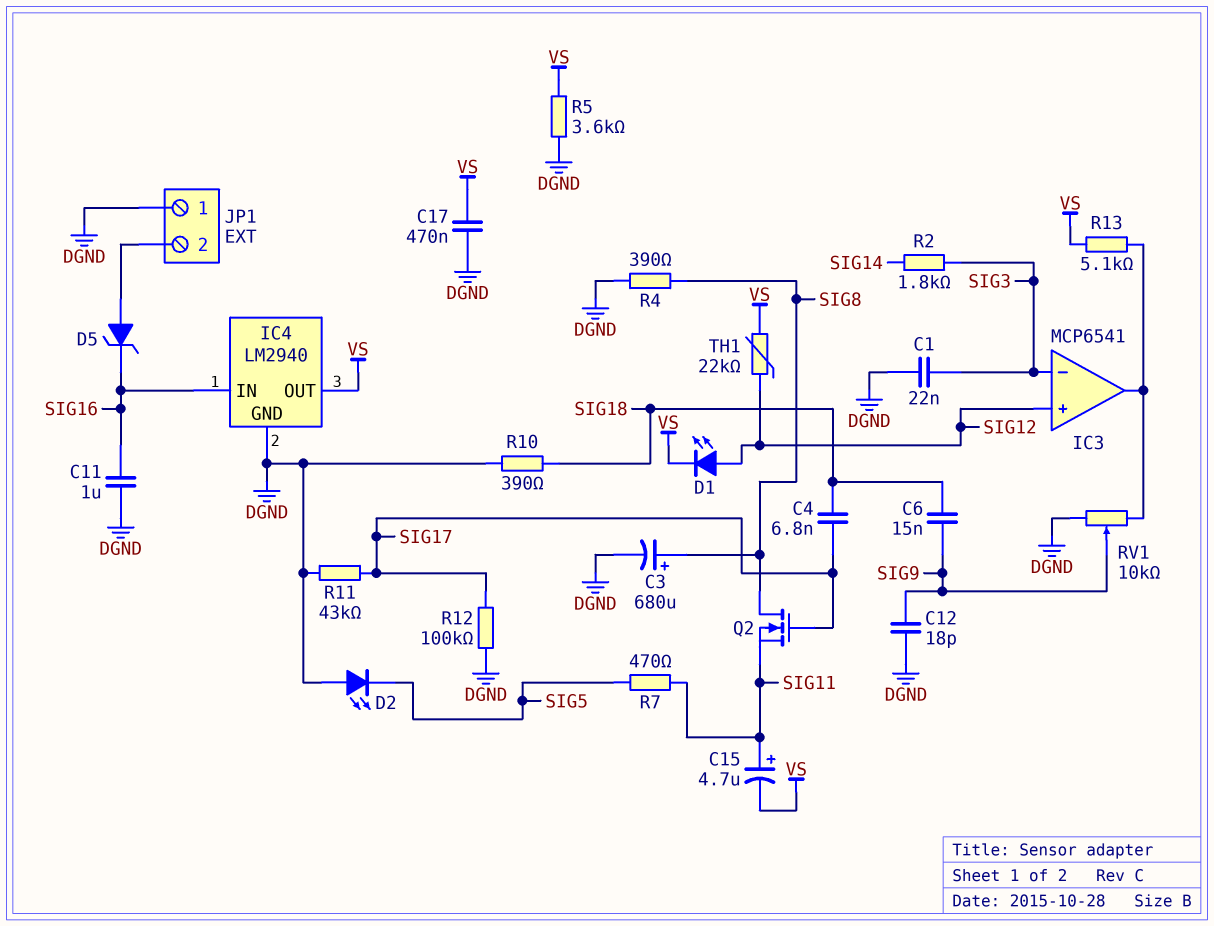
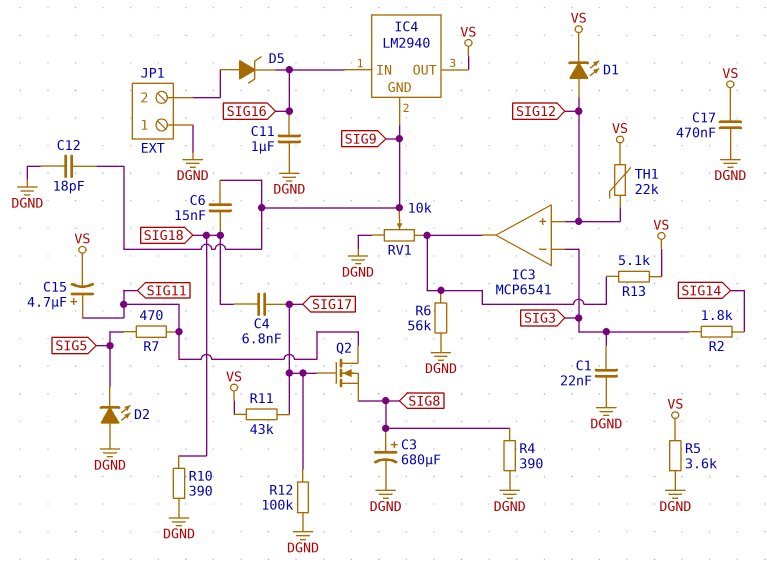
IC4 pin GND: DGND -> SIG9
Q2: NMOS (G SIG17, D SIG8, S SIG11) -> NMOS (G SIG17, D SIG11, S SIG8)
R6: none -> 56k (DGND, IC3/out)
R11: 43k (DGND, SIG17) -> 43k (SIG17, VS)

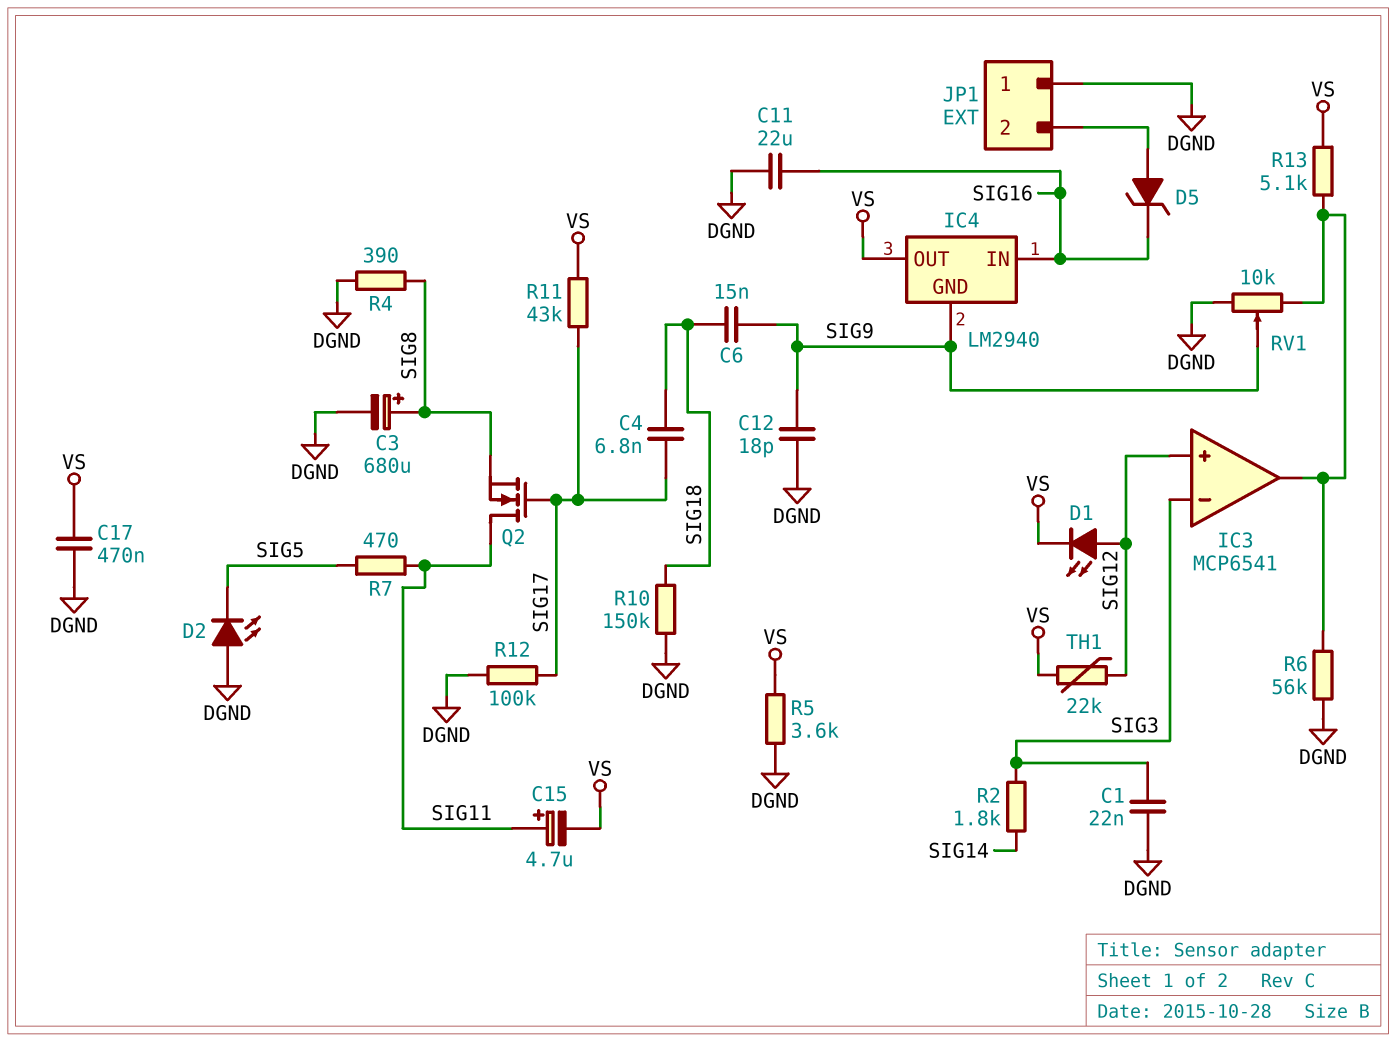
C11: 1uF (DGND, SIG16) -> 22uF (DGND, SIG16)
R10: 390 (DGND, SIG18) -> 150k (DGND, SIG18)

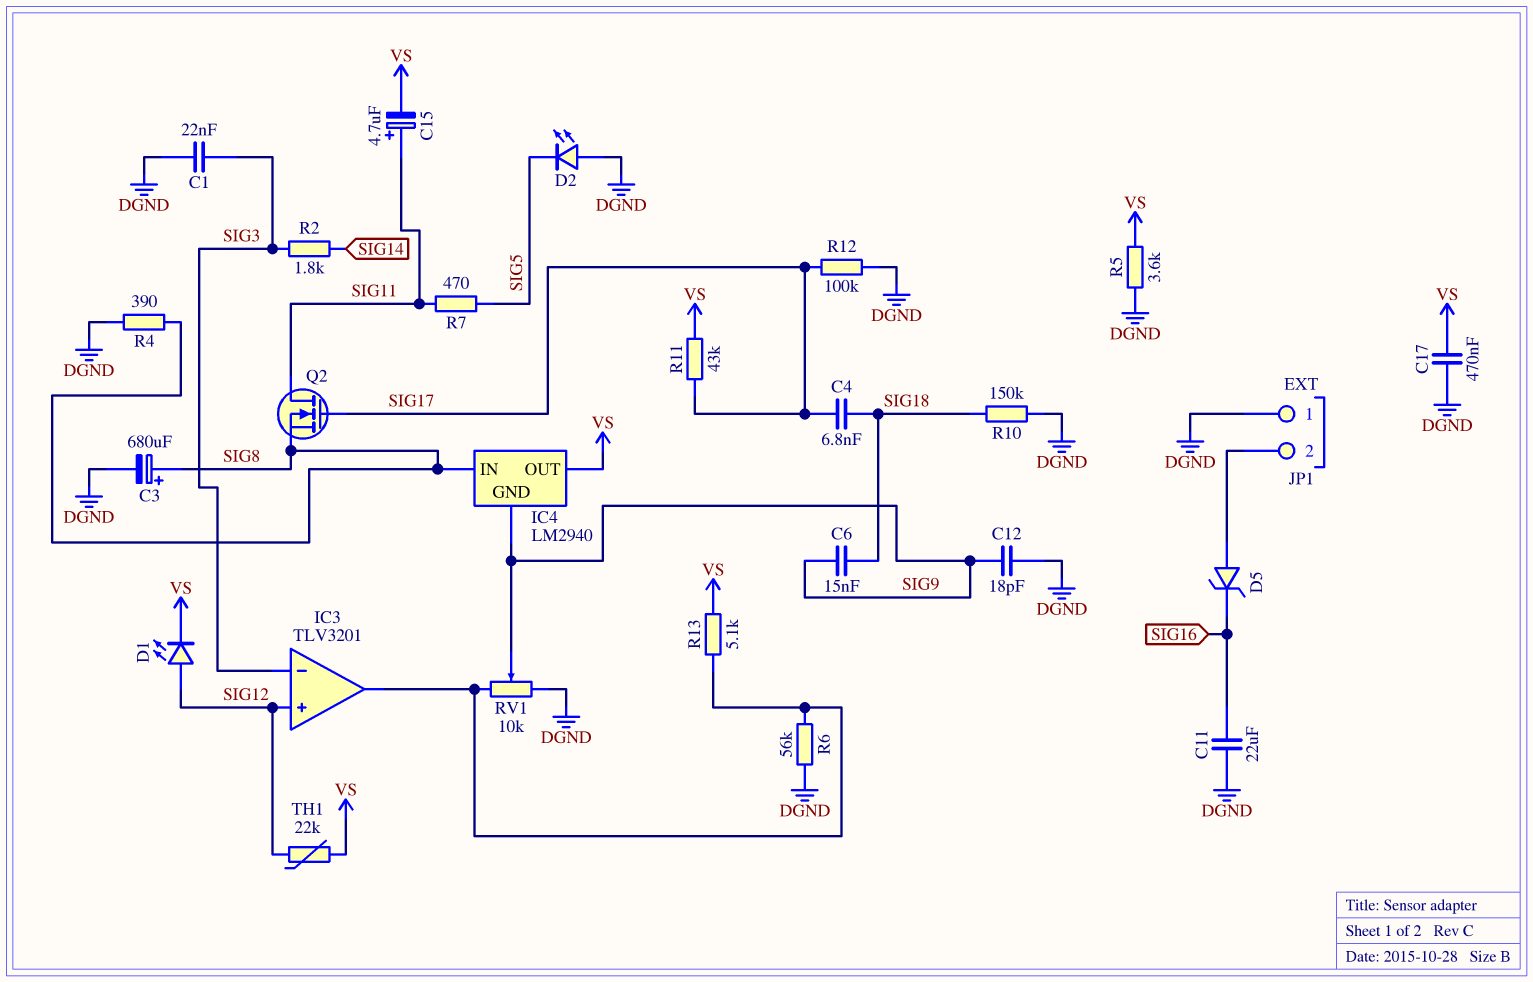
IC3: MCP6541 -> TLV3201
IC4 pin IN: SIG16 -> SIG8

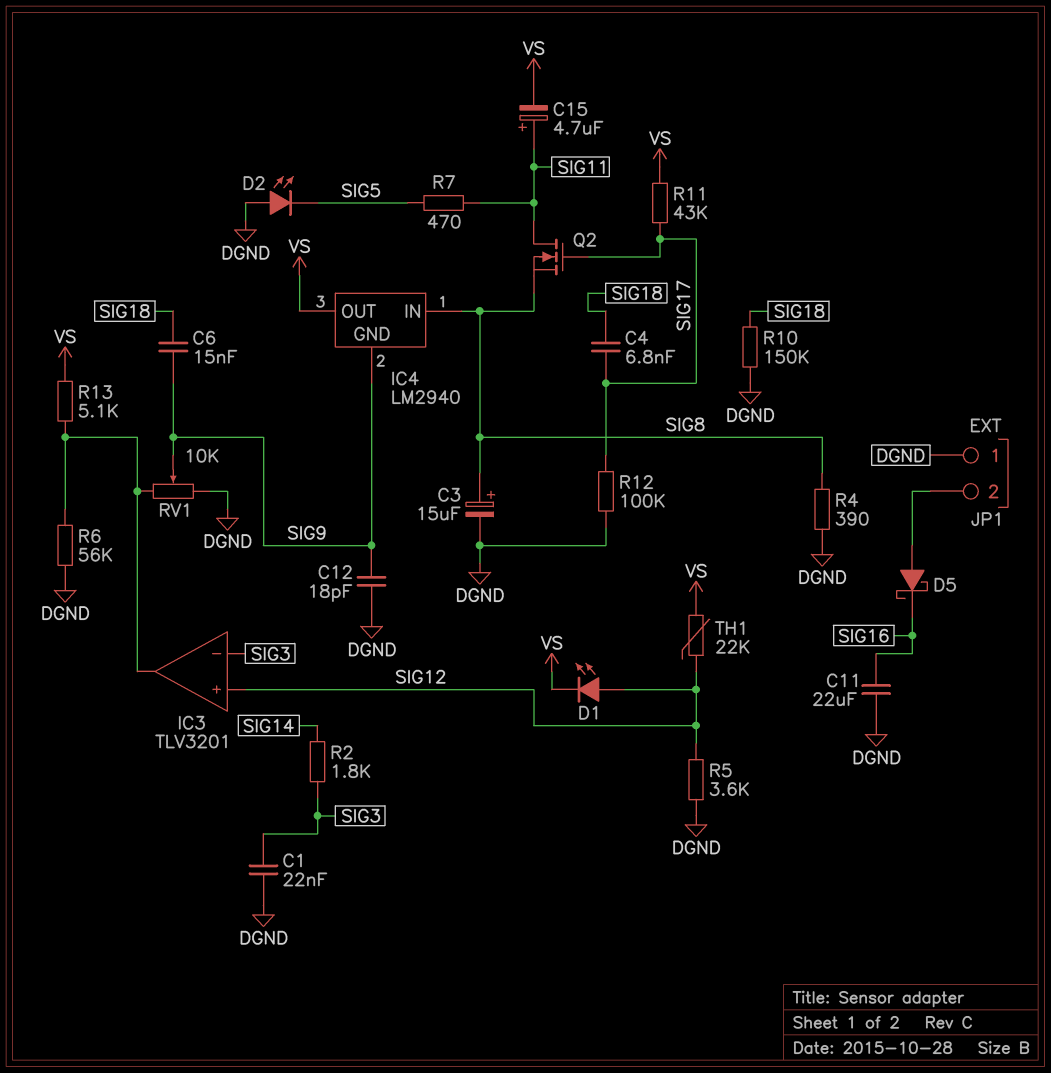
C3: 680uF (plus SIG8, minus DGND) -> 15uF (plus SIG8, minus DGND)
C17: 470nF (DGND, VS) -> none
D5: zener (A JP1/2, K SIG16) -> schottky (A JP1/2, K SIG16)
R5: 3.6k (DGND, VS) -> 3.6k (DGND, SIG12)

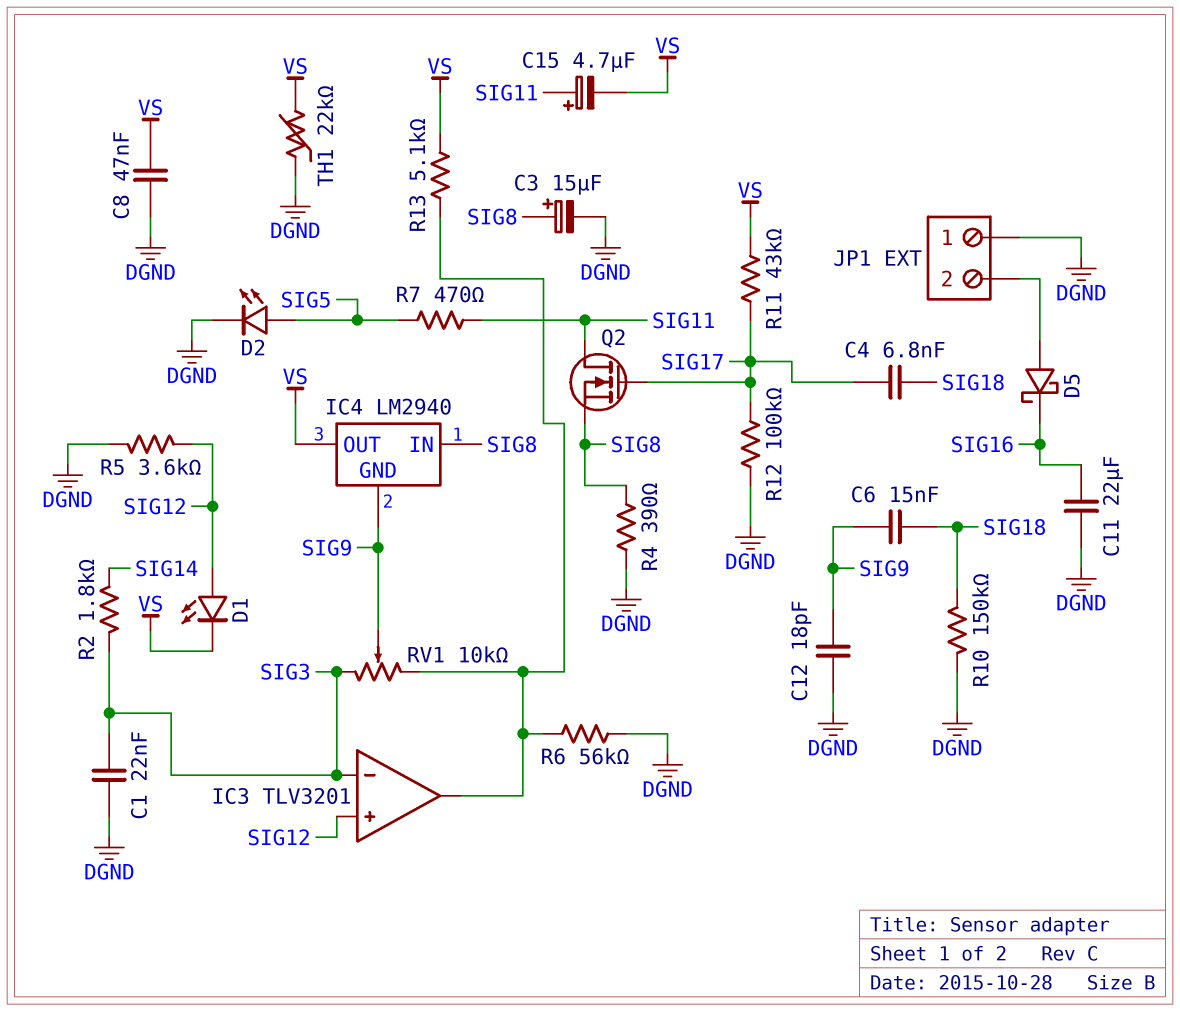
C8: none -> 47nF (DGND, VS)
D2: LED (A DGND, K SIG5) -> LED (A SIG5, K DGND)
RV1: 10k (DGND, IC3/out, wiper SIG9) -> 10k (IC3/out, SIG3, wiper SIG9)
TH1: 22k (SIG12, VS) -> 22k (DGND, VS)

